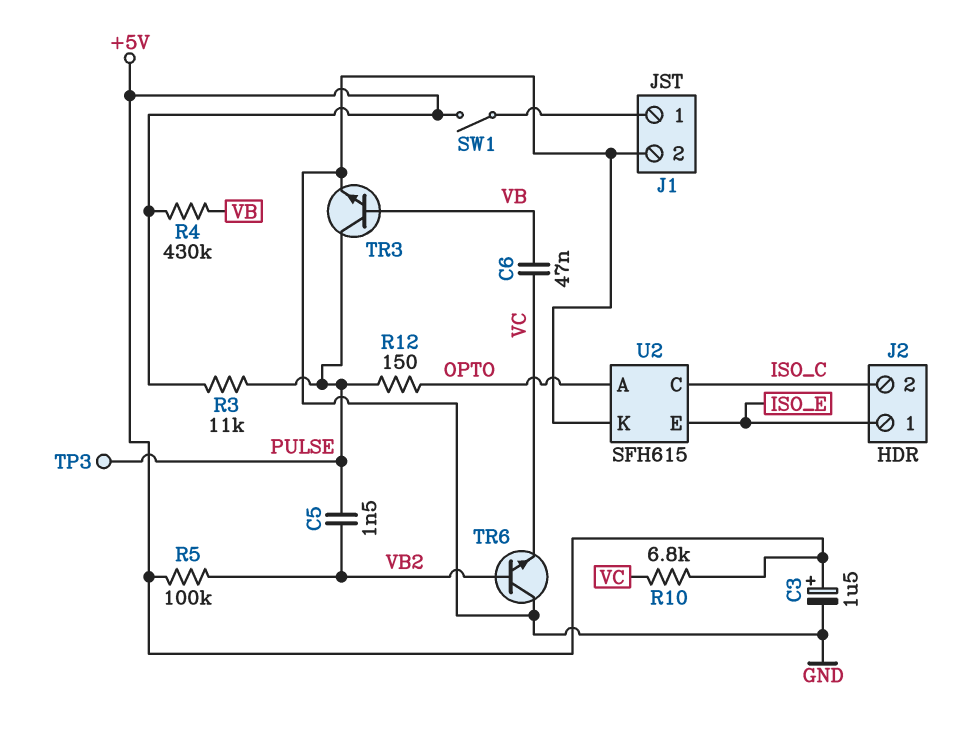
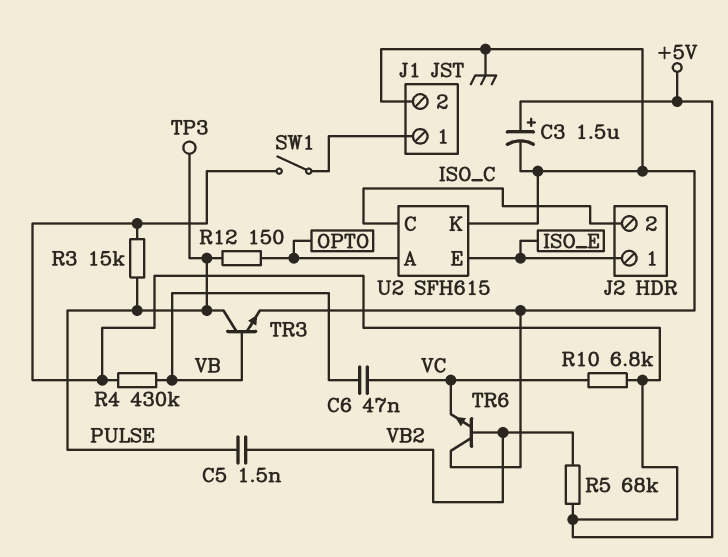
R3: 11k (+5V, PULSE) -> 15k (+5V, PULSE)
R5: 100k (+5V, VB2) -> 68k (+5V, VB2)

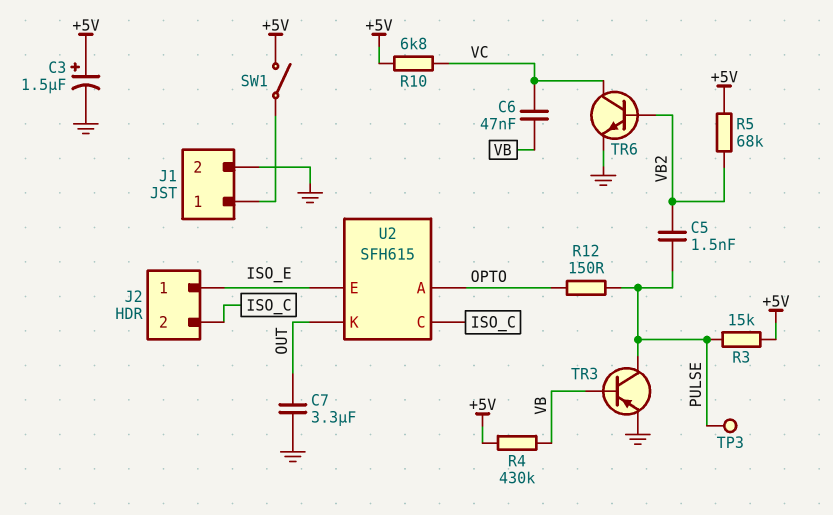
C7: none -> 3.3uF (GND, OUT)
TR3: NPN (B VB, C PULSE, E GND) -> PNP (B VB, C PULSE, E GND)
TR6: NPN (B VB2, C GND, E VC) -> NPN (B VB2, C VC, E GND)
U2 pin K: GND -> OUT

